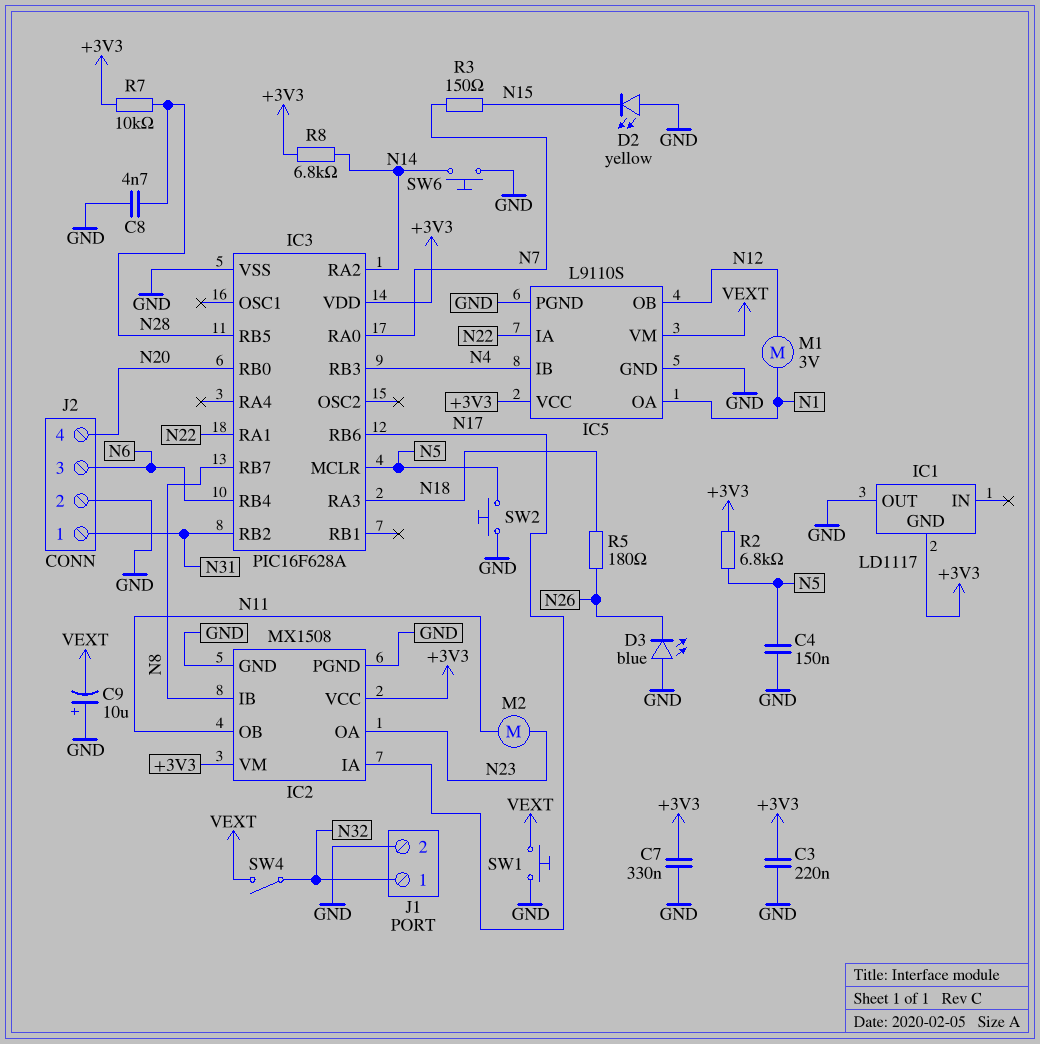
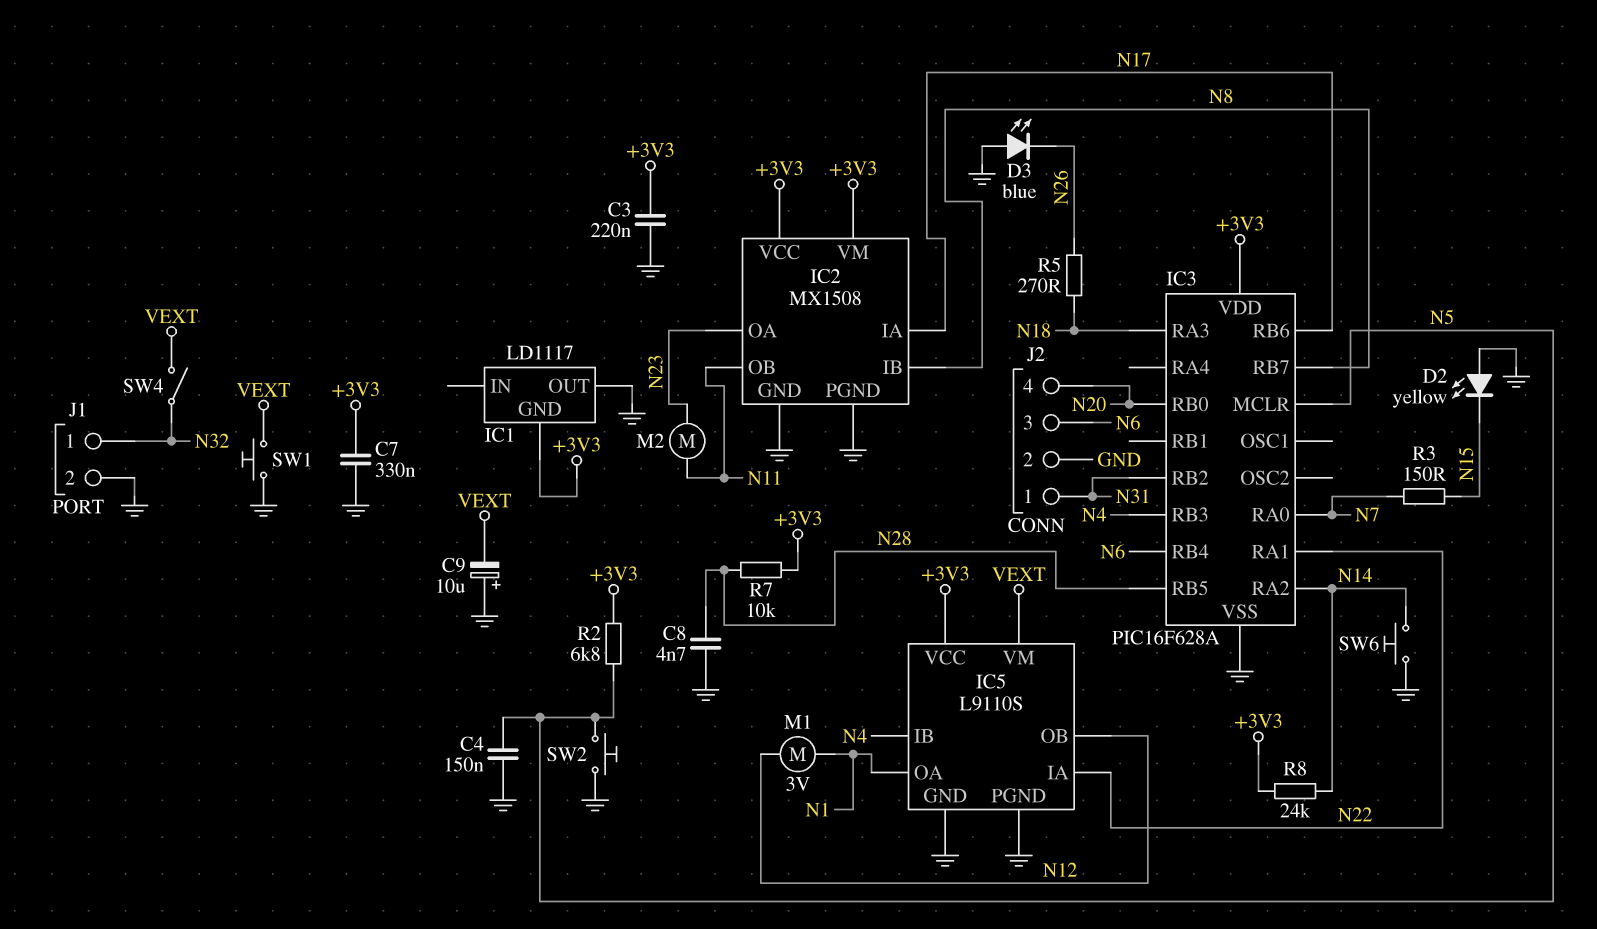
R5: 180 (N18, N26) -> 270 (N18, N26)
R8: 6.8k (+3V3, N14) -> 24k (+3V3, N14)

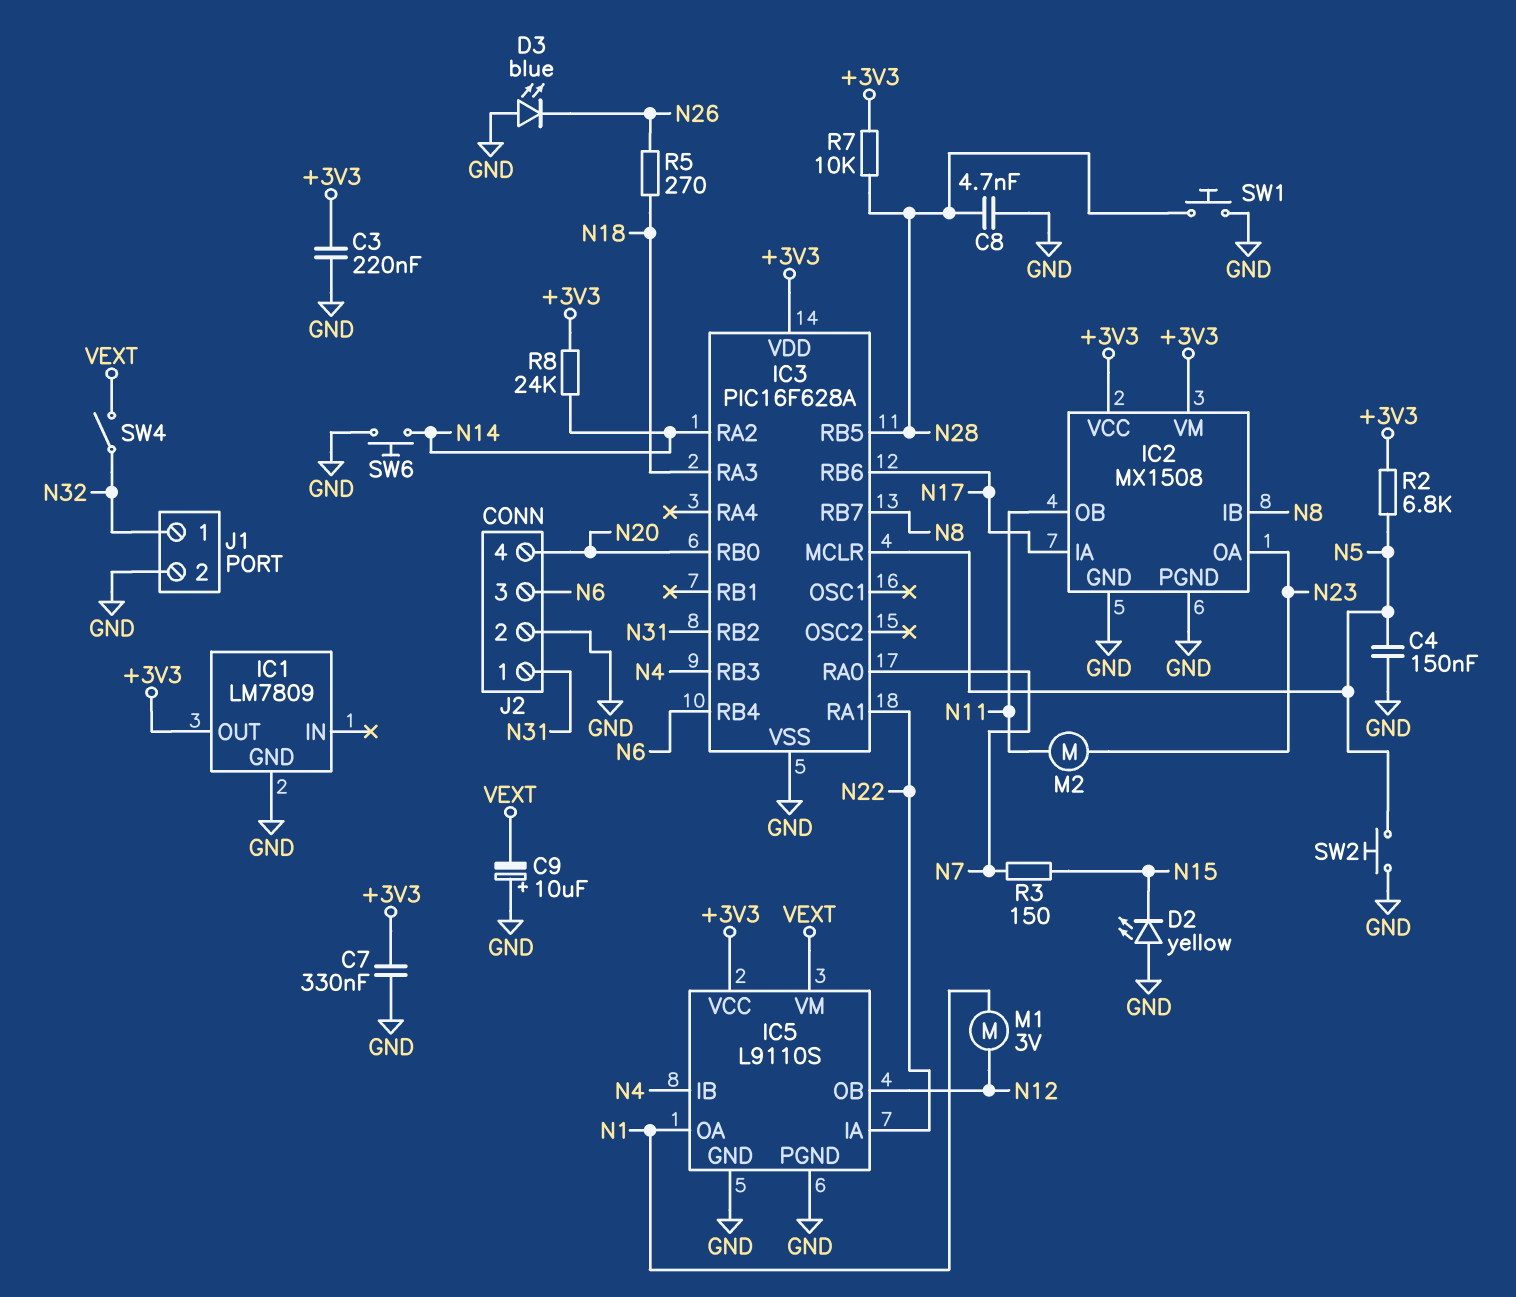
IC1: LD1117 -> LM7809
IC1 pin GND: +3V3 -> GND
IC1 pin OUT: GND -> +3V3
SW1: button (GND, VEXT) -> button (GND, N28)

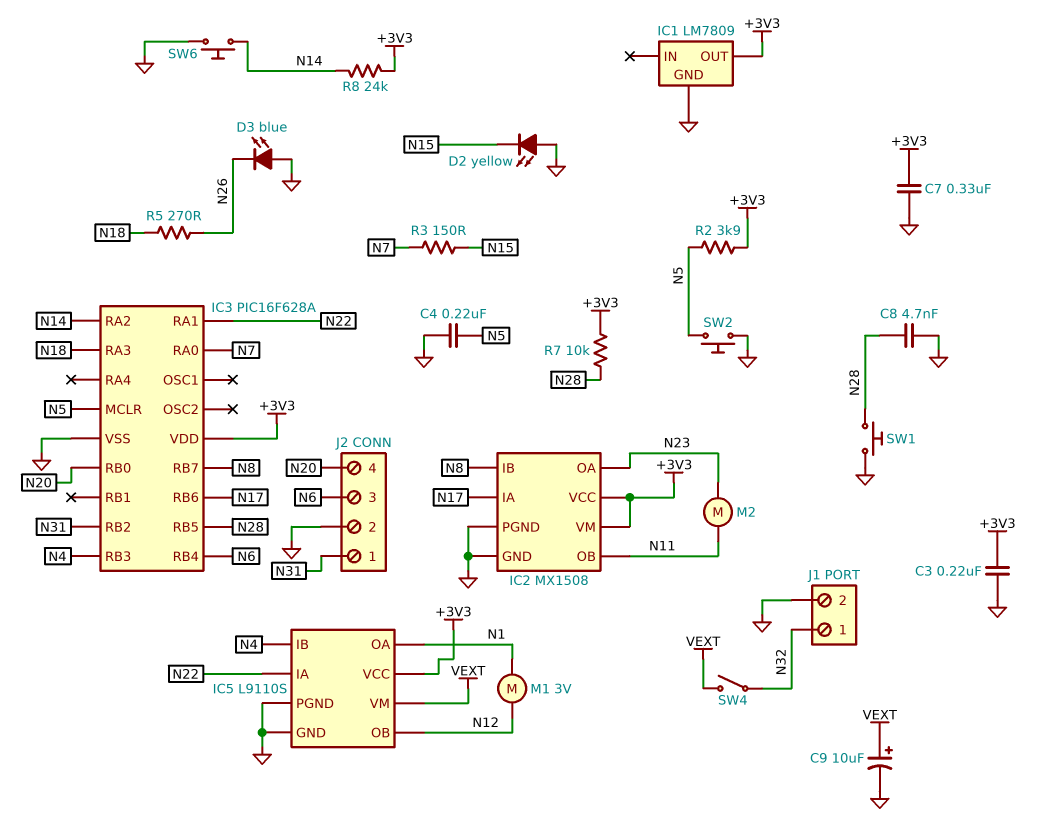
C4: 150nF (GND, N5) -> 220nF (GND, N5)
C9: 10uF (plus GND, minus VEXT) -> 10uF (plus VEXT, minus GND)
R2: 6.8k (+3V3, N5) -> 3.9k (+3V3, N5)

